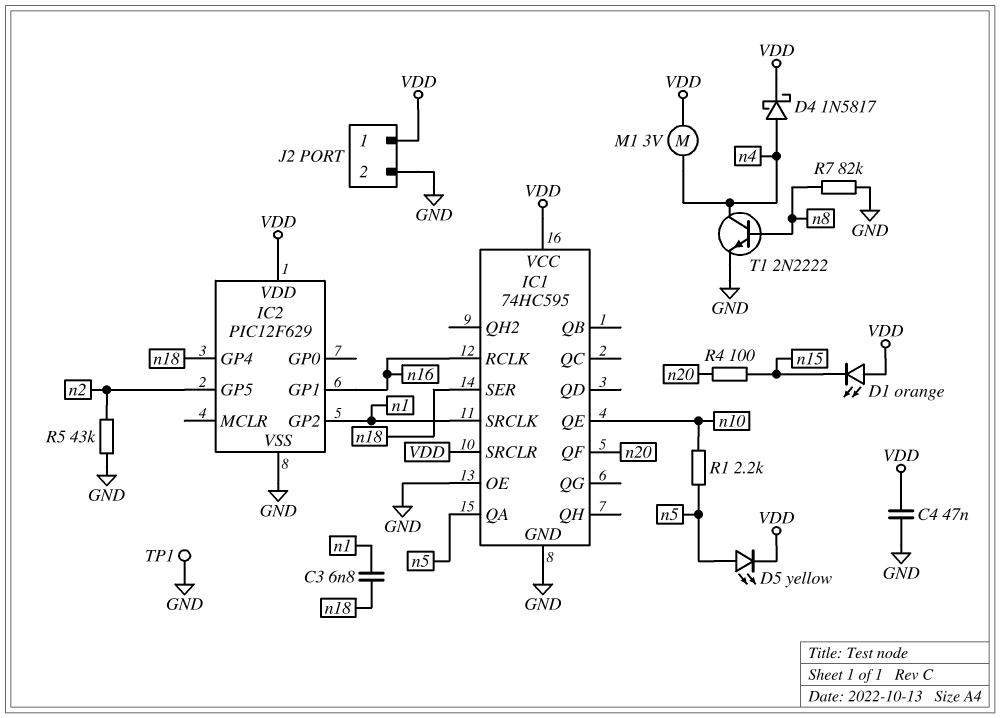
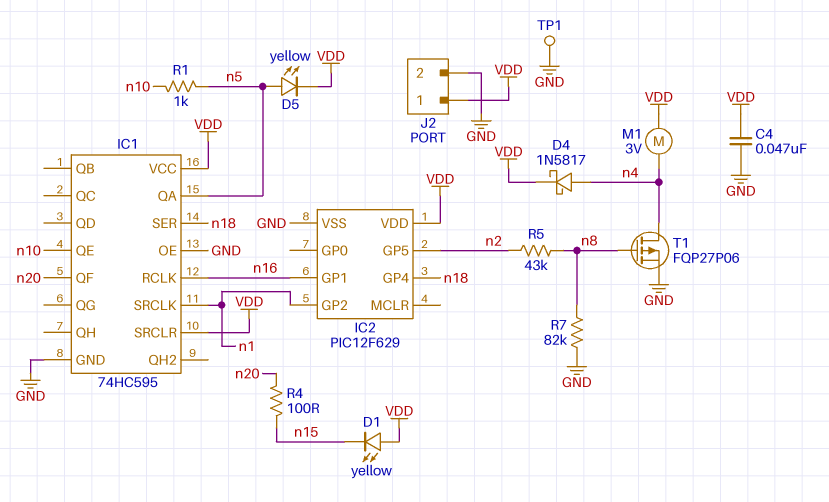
C3: 6.8nF (n1, n18) -> none
D1: LED orange (A VDD, K n15) -> LED yellow (A VDD, K n15)
R1: 2.2k (n5, n10) -> 1k (n5, n10)
R5: 43k (GND, n2) -> 43k (n2, n8)
T1: NPN 2N2222 (B n8, C n4, E GND) -> PMOS FQP27P06 (G n8, D n4, S GND)

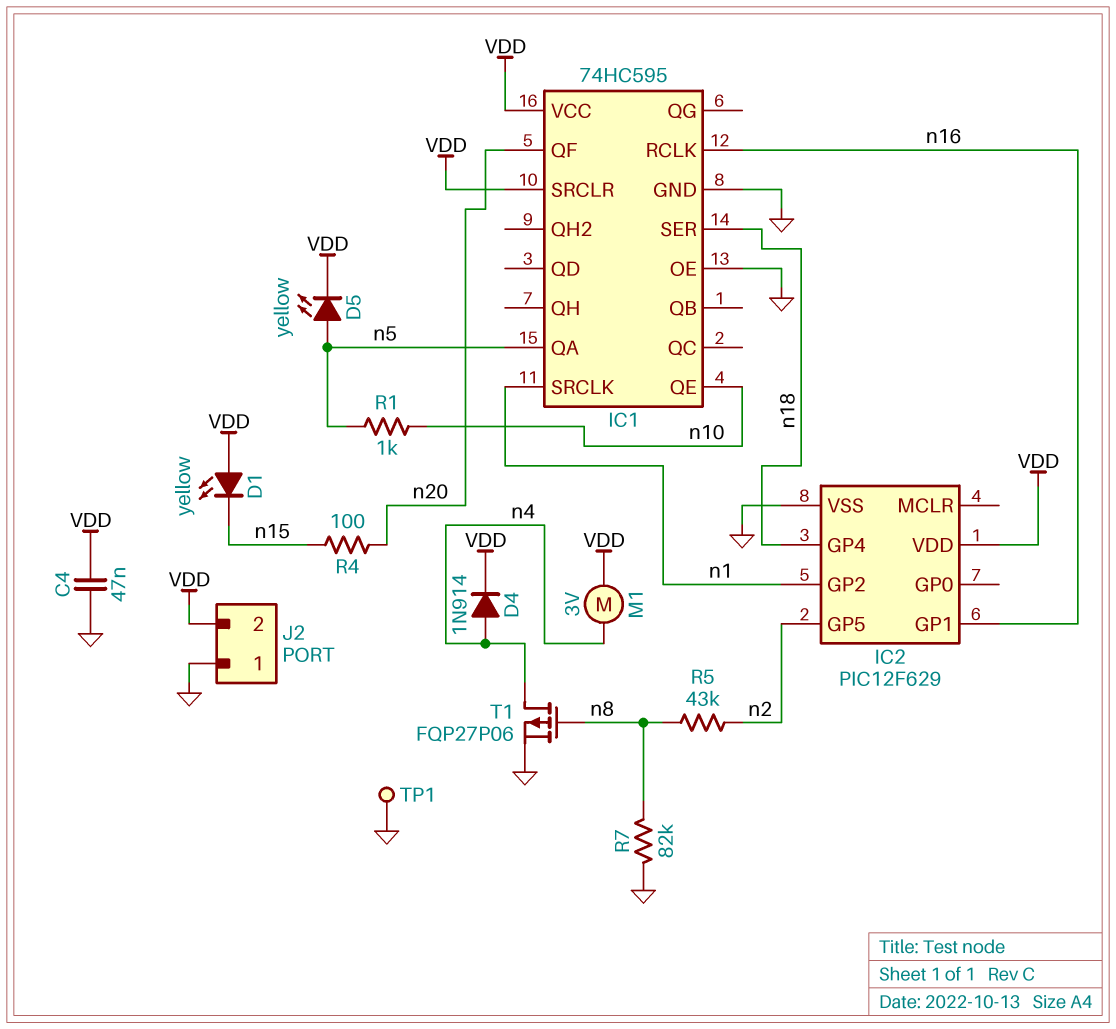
D4: schottky 1N5817 (A n4, K VDD) -> diode 1N914 (A n4, K VDD)
J2 pin 1: VDD -> GND
J2 pin 2: GND -> VDD

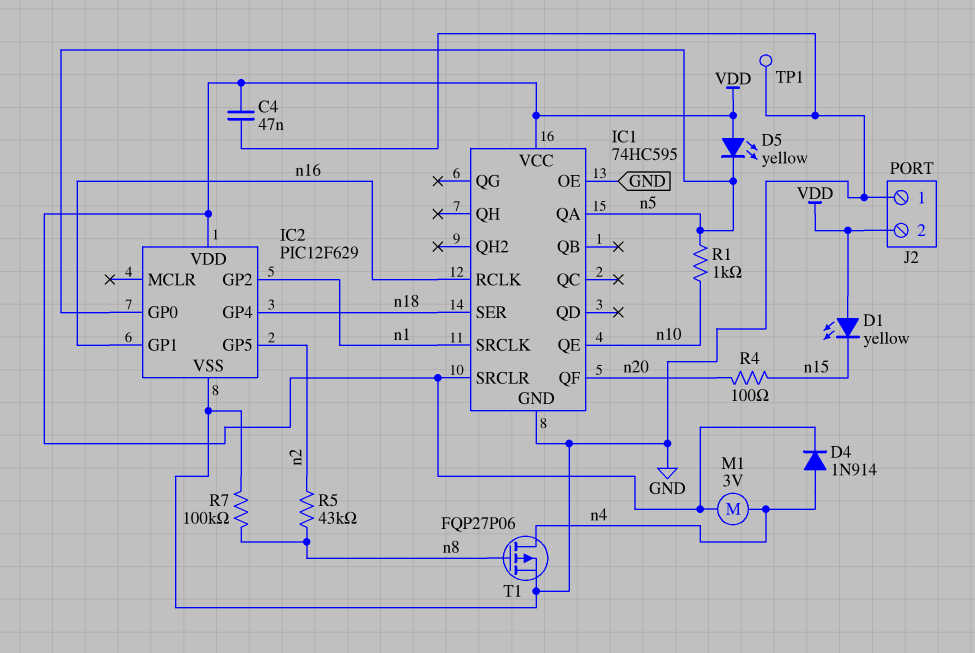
D5: LED yellow (A n5, K VDD) -> LED yellow (A VDD, K n5)
IC2 pin GP0: none -> n5
R7: 82k (GND, n8) -> 100k (GND, n8)

